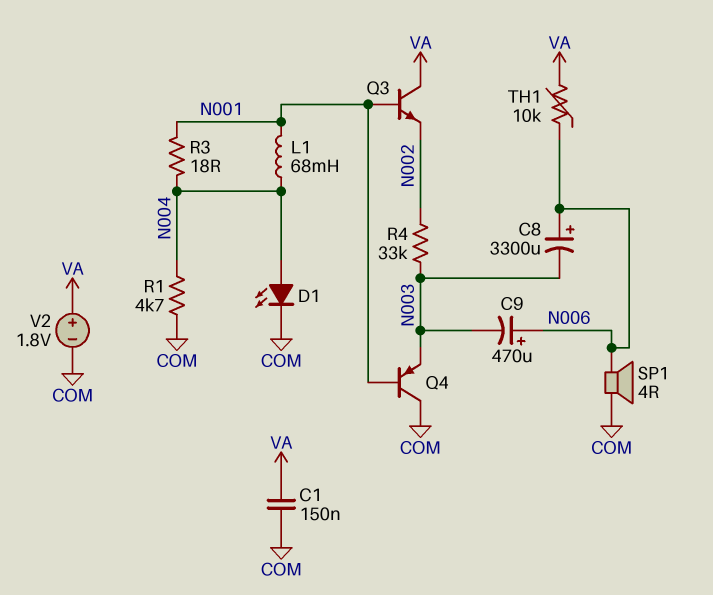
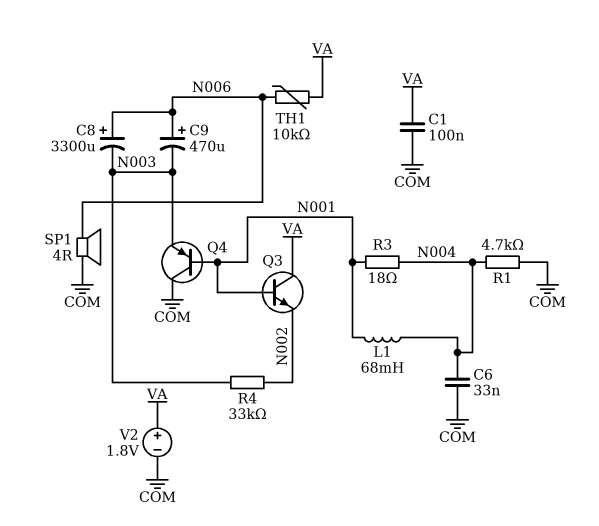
C1: 150nF (COM, VA) -> 100nF (COM, VA)
C6: none -> 33nF (COM, N004)
D1: LED (A N004, K COM) -> none

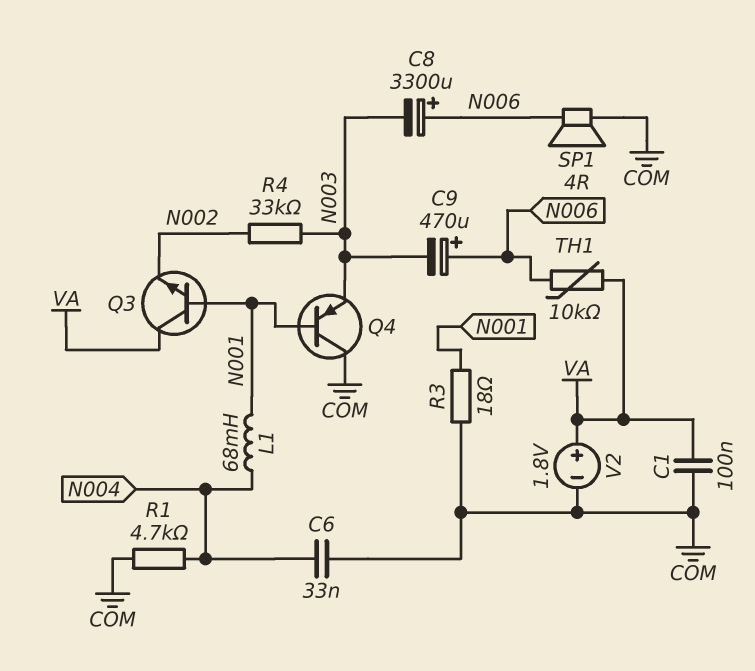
R3: 18 (N001, N004) -> 18 (COM, N001)

